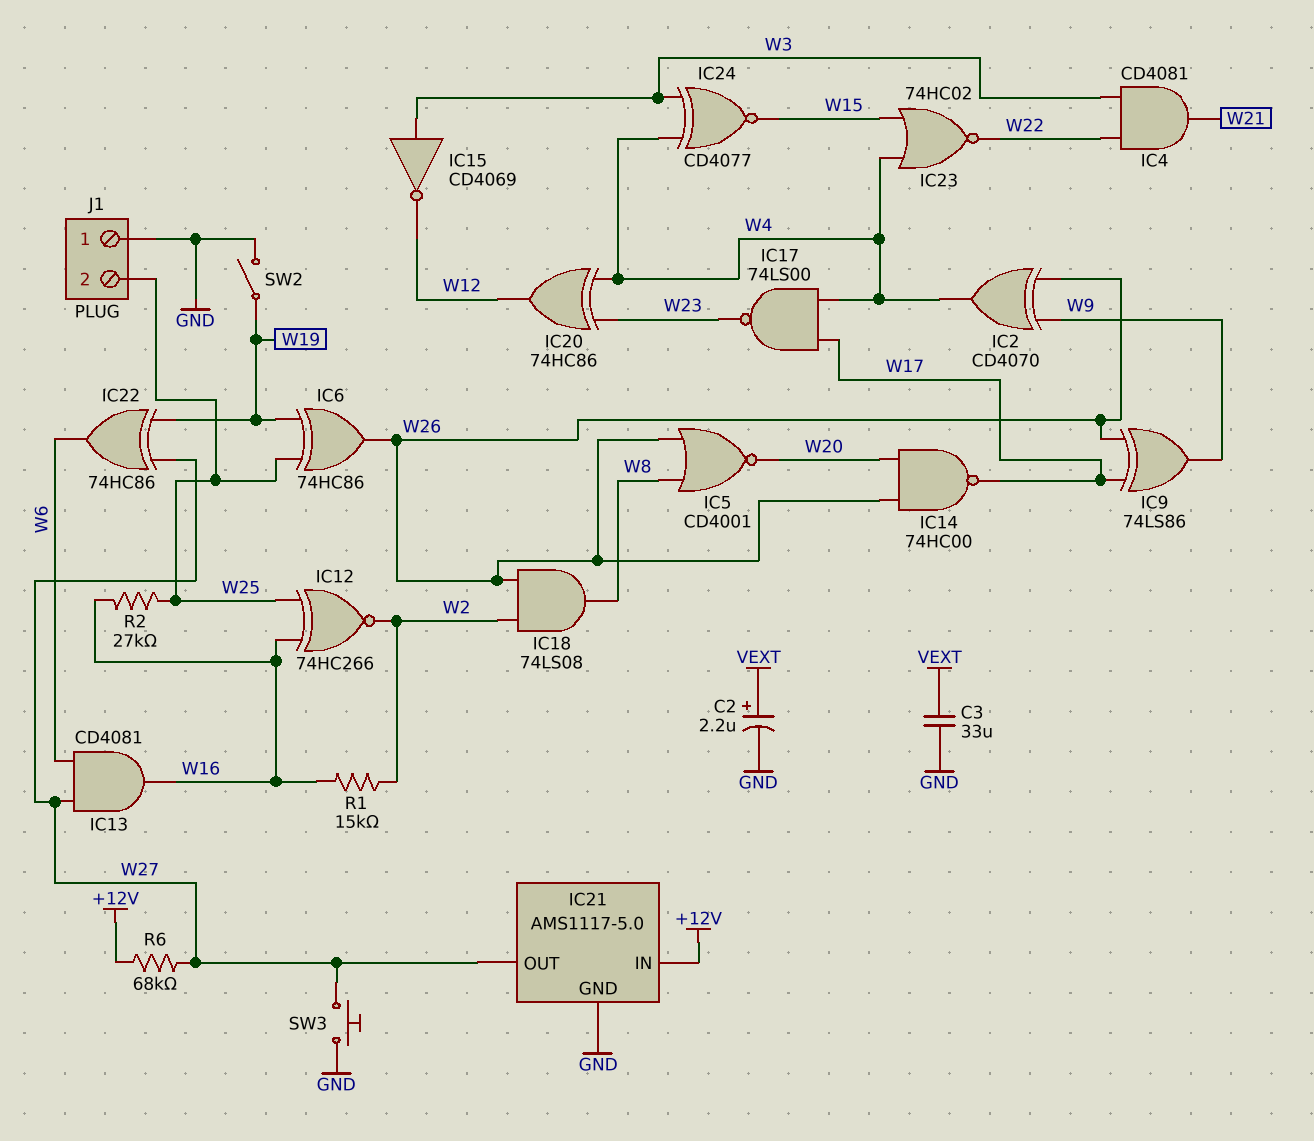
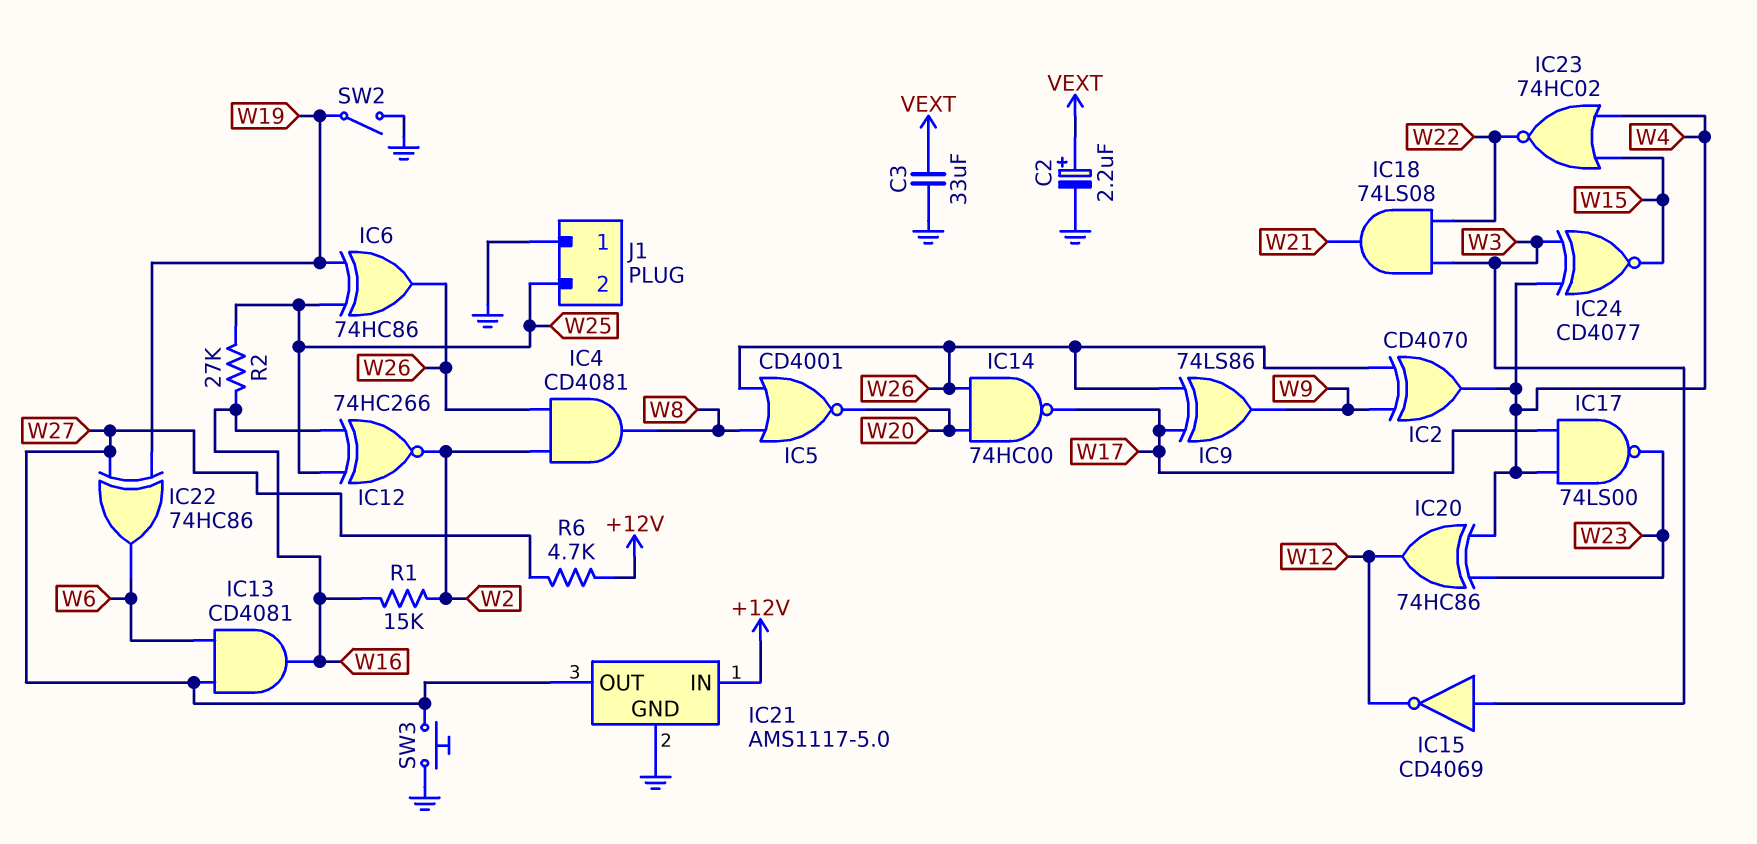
IC4: AND CD4081 (in W3, in W22, out W21) -> AND CD4081 (in W2, in W26, out W8)
IC18: AND 74LS08 (in W2, in W26, out W8) -> AND 74LS08 (in W3, in W22, out W21)
R6: 68k (+12V, W27) -> 4.7k (+12V, W27)

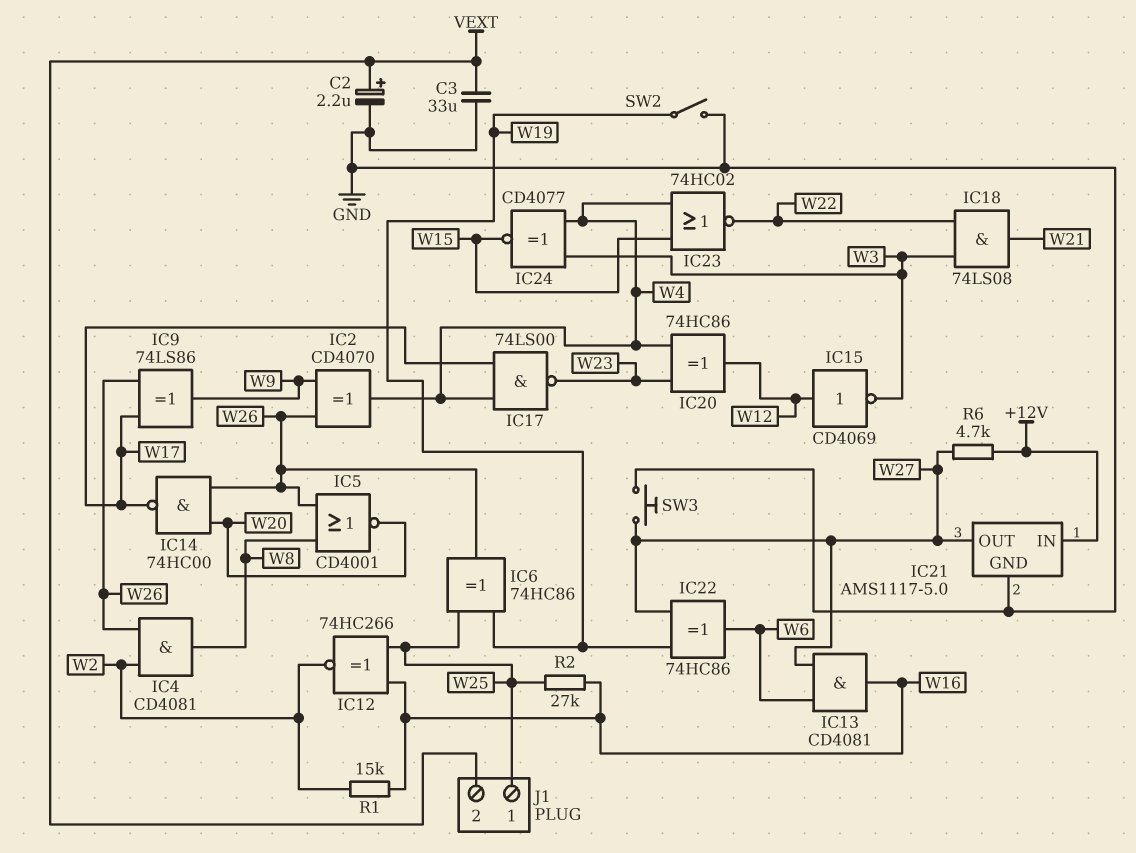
IC15: NOT CD4069 (in W3, out W12) -> NOT CD4069 (in W12, out W3)
J1 pin 1: GND -> W25
J1 pin 2: W25 -> VEXT

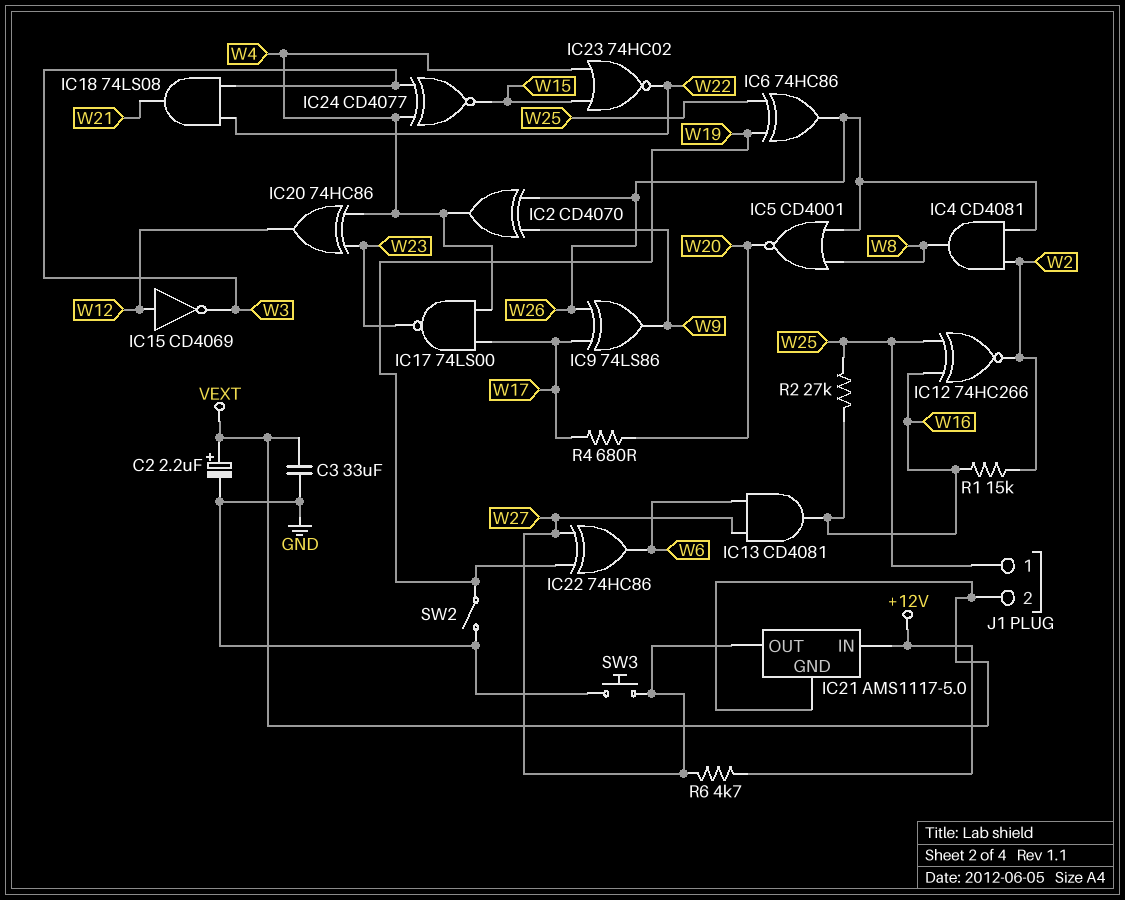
IC14: NAND 74HC00 (in W20, in W26, out W17) -> none
IC21 pin GND: GND -> VEXT
R4: none -> 680 (W17, W20)

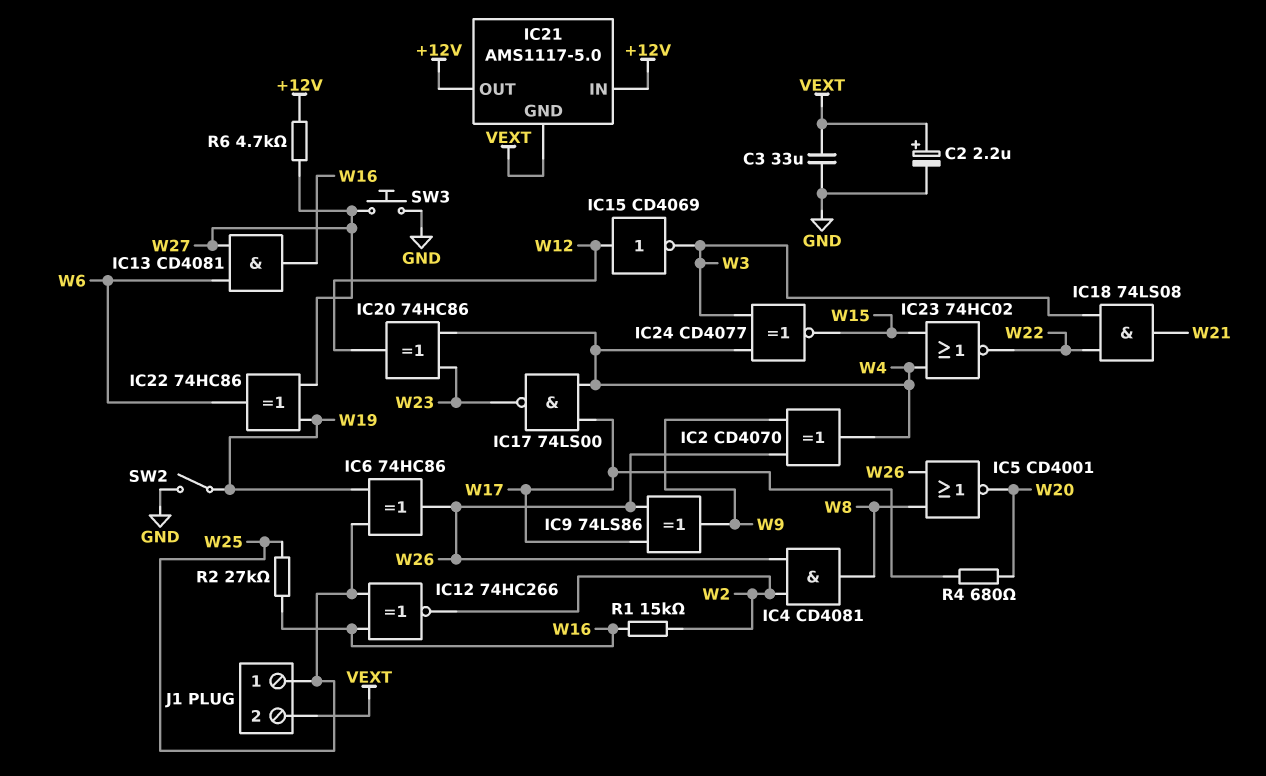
IC21 pin OUT: W27 -> +12V

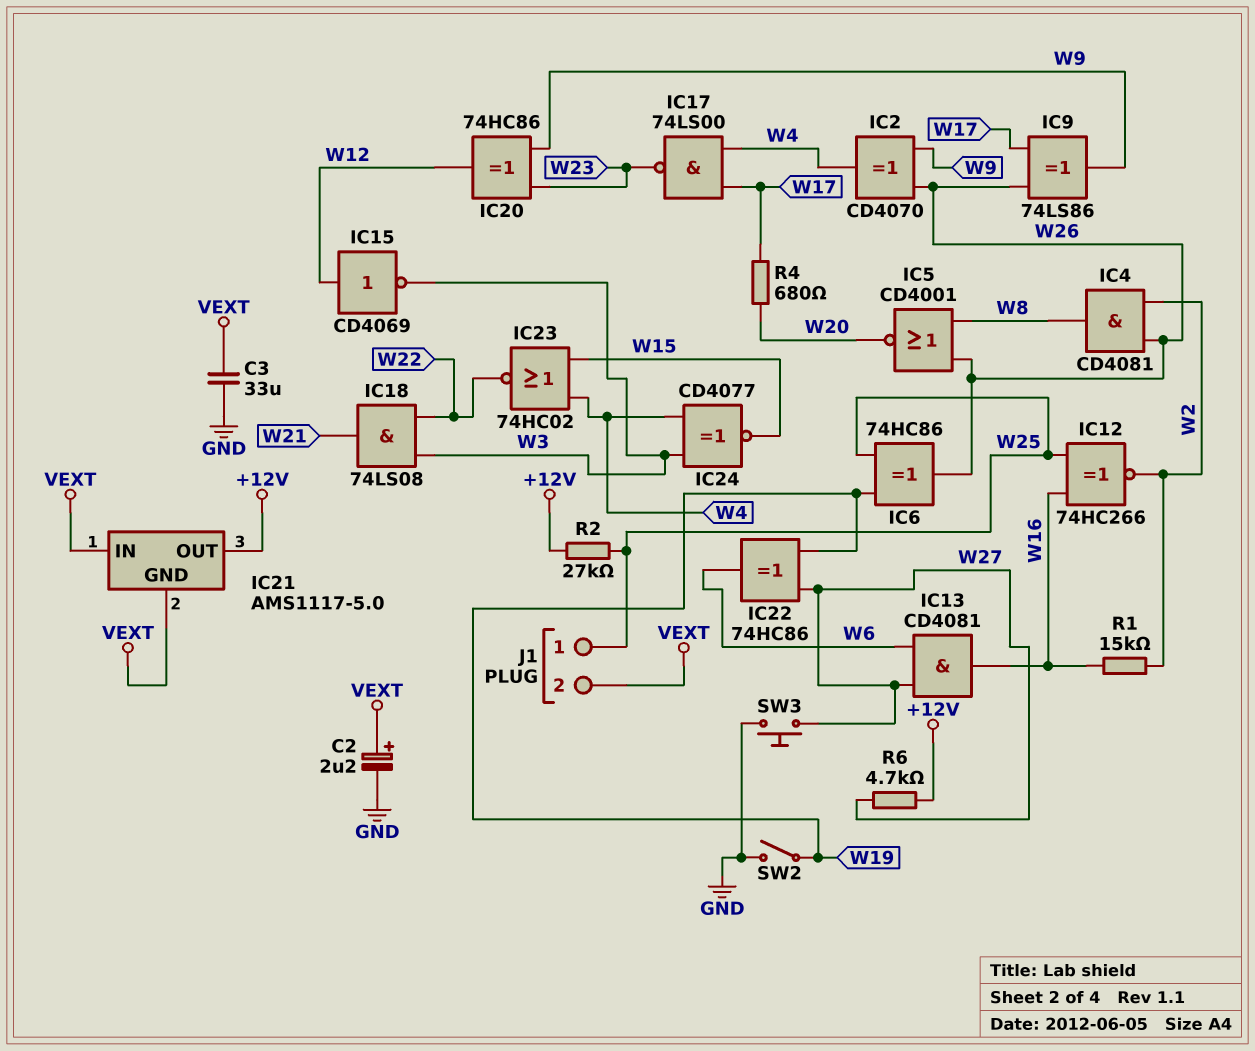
IC20: XOR 74HC86 (in W4, in W23, out W12) -> XOR 74HC86 (in W9, in W23, out W12)
IC21 pin IN: +12V -> VEXT
R2: 27k (W16, W25) -> 27k (+12V, W25)

